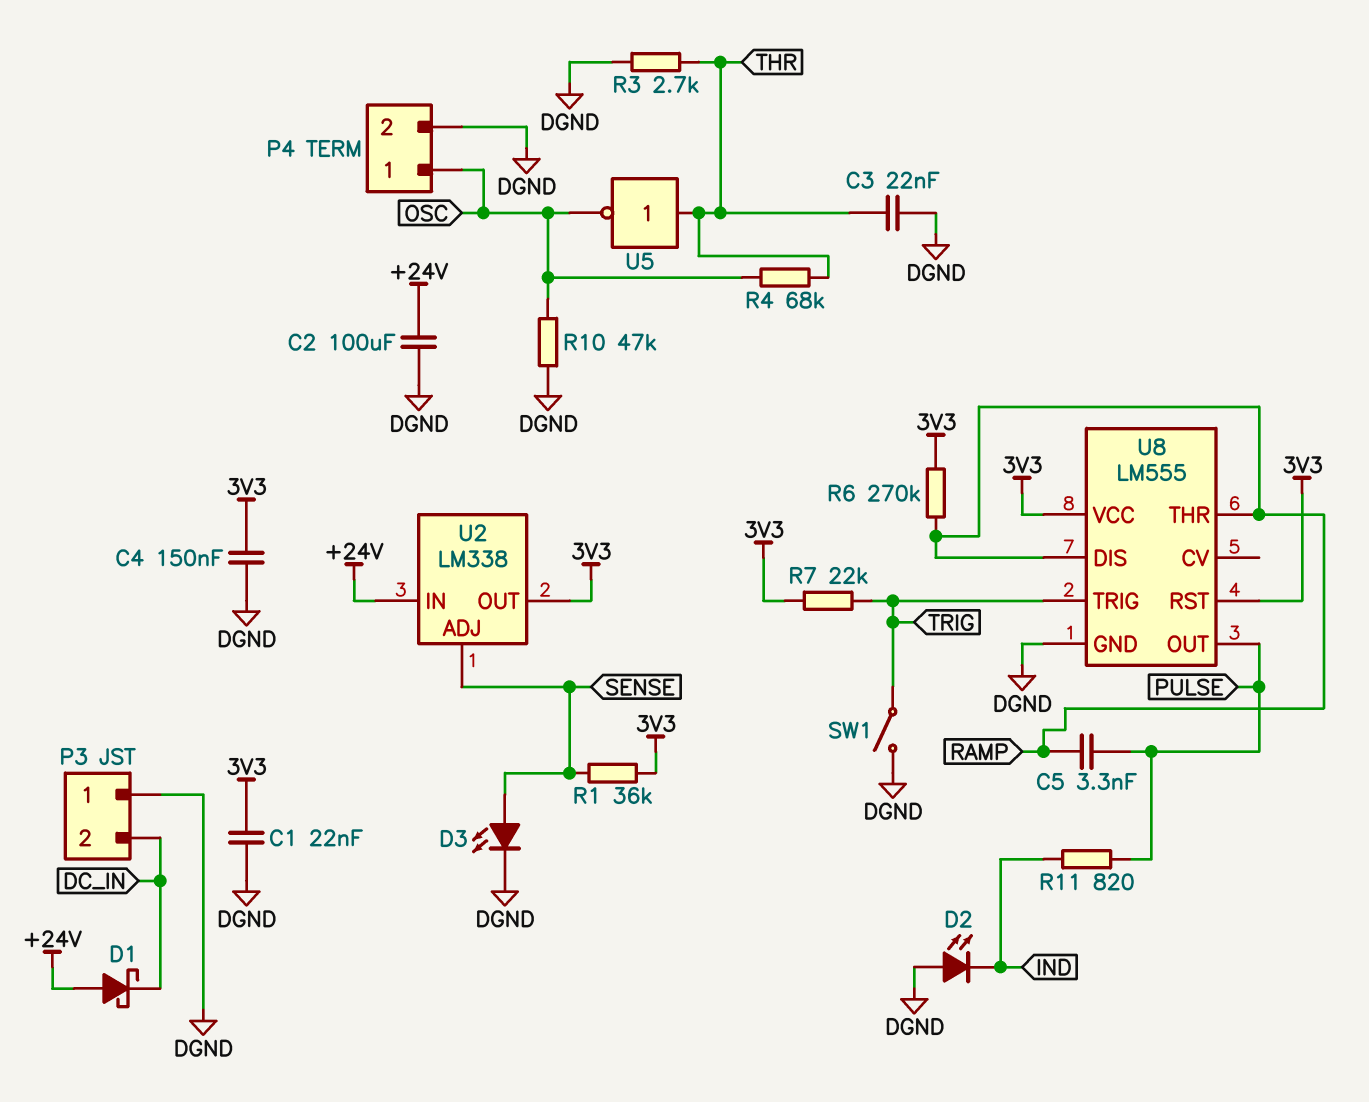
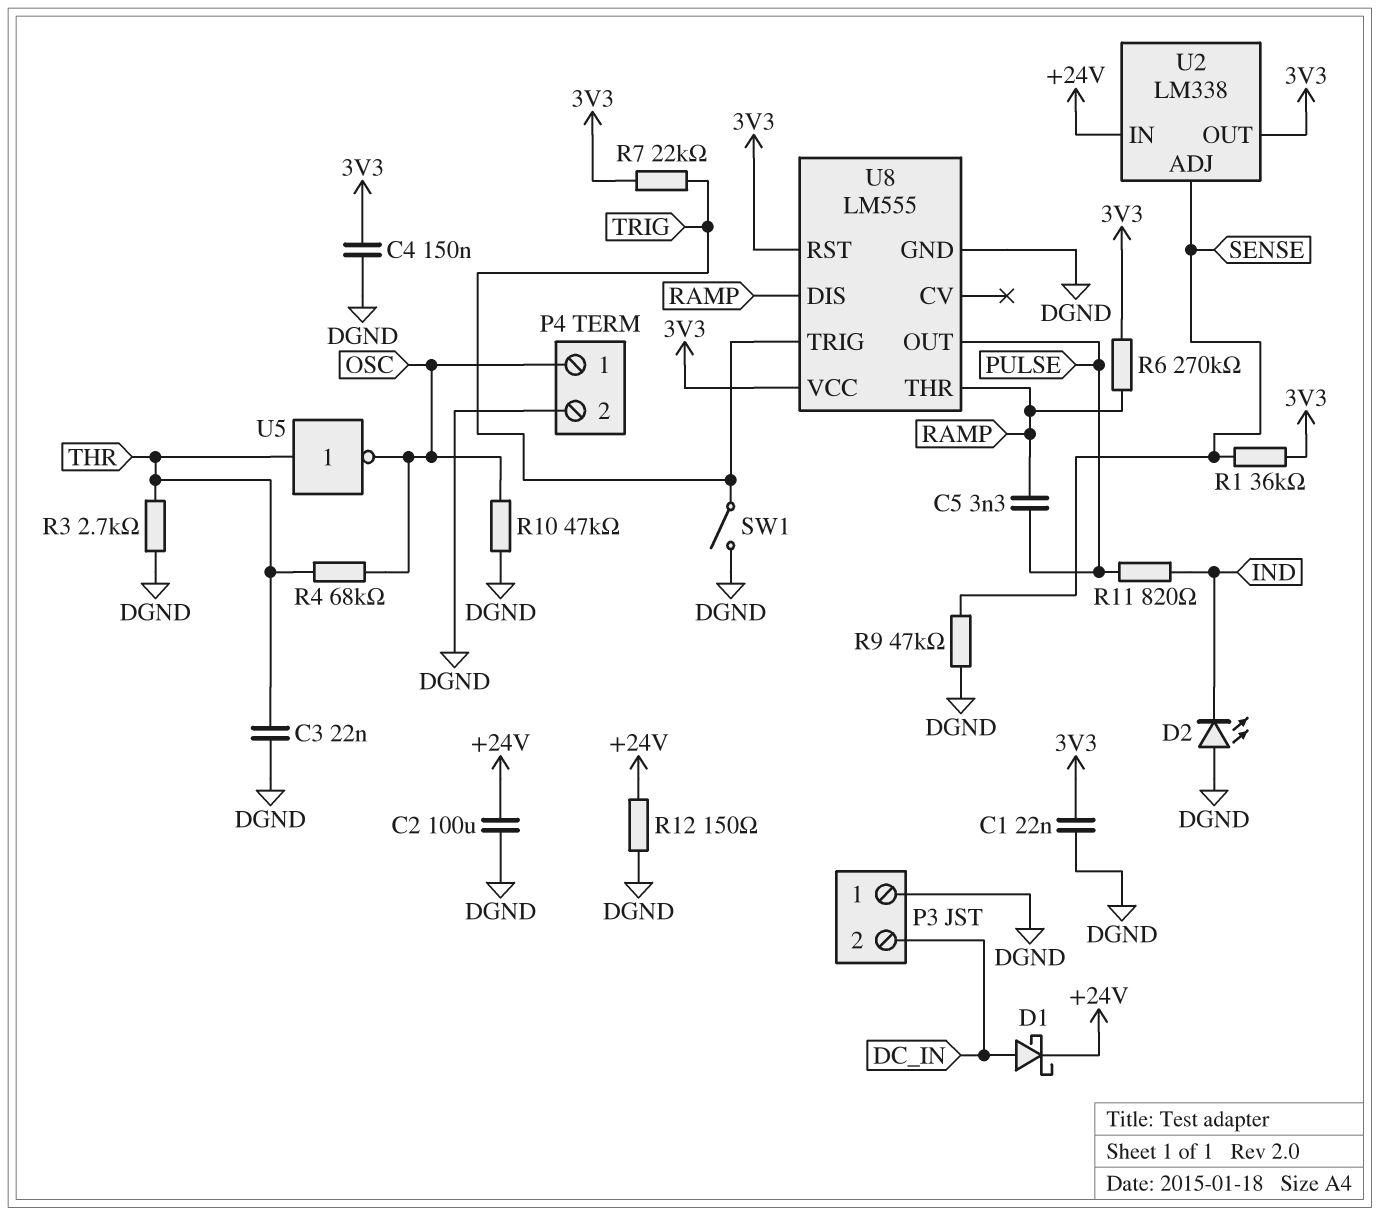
D1: schottky (A +24V, K DC_IN) -> schottky (A DC_IN, K +24V)
D3: LED (A SENSE, K DGND) -> none
R9: none -> 47k (DGND, SENSE)
R12: none -> 150 (+24V, DGND)

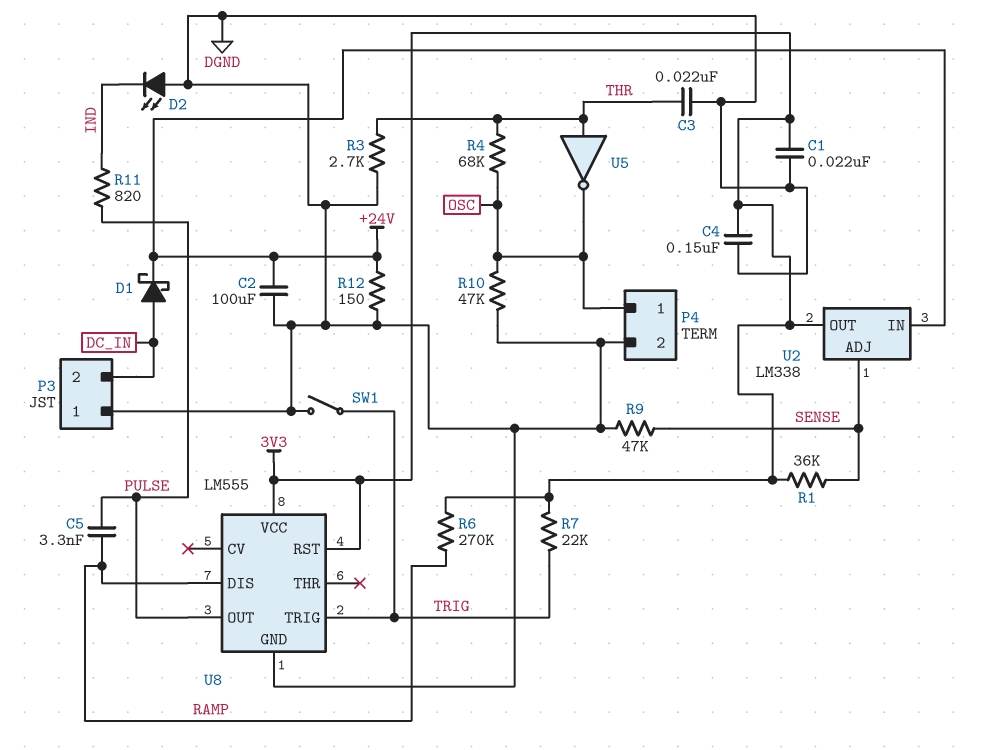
U8 pin THR: RAMP -> none

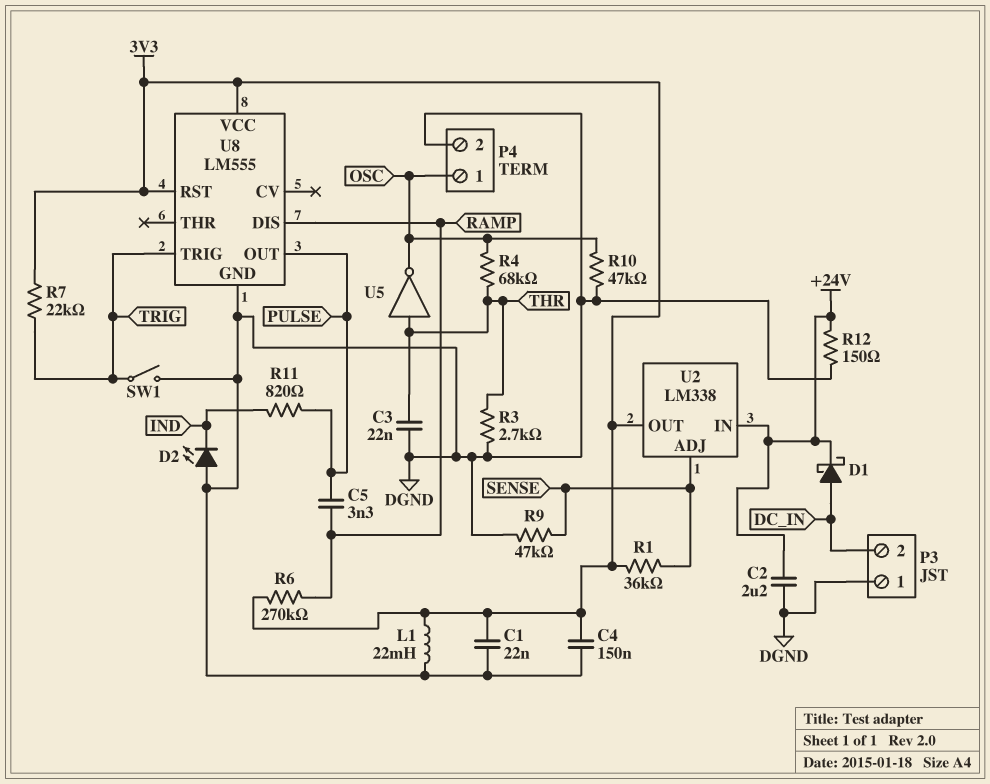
C2: 100uF (+24V, DGND) -> 2.2uF (+24V, DGND)
L1: none -> 22mH (3V3, DGND)

